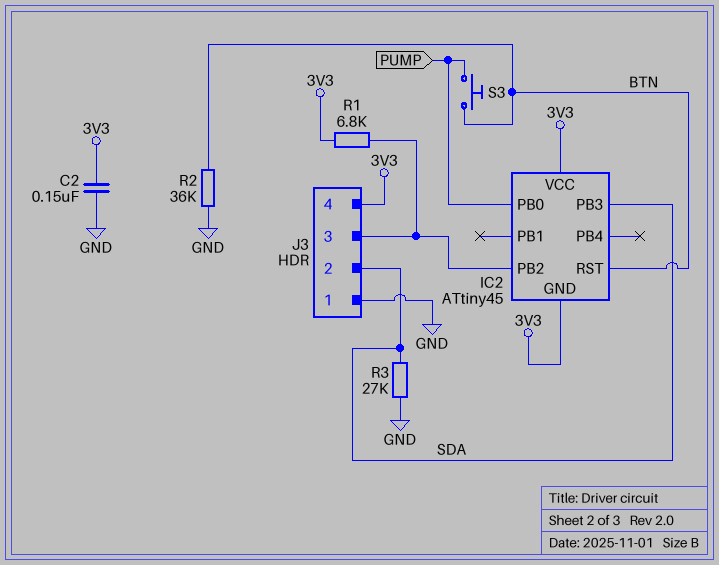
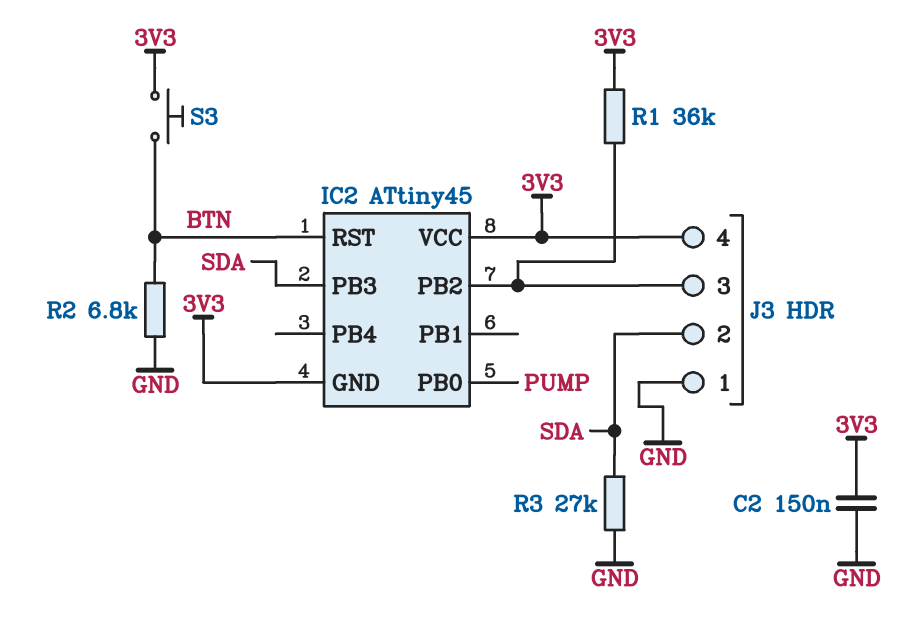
R1: 6.8k (3V3, IC2/PB2) -> 36k (3V3, IC2/PB2)
R2: 36k (BTN, GND) -> 6.8k (BTN, GND)
S3: button (BTN, PUMP) -> button (3V3, BTN)

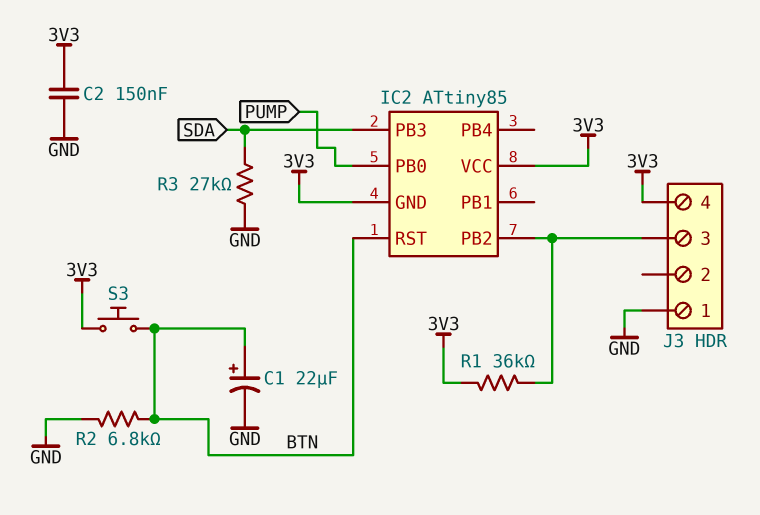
C1: none -> 22uF (plus BTN, minus GND)
IC2: ATtiny45 -> ATtiny85
J3 pin 2: SDA -> none

